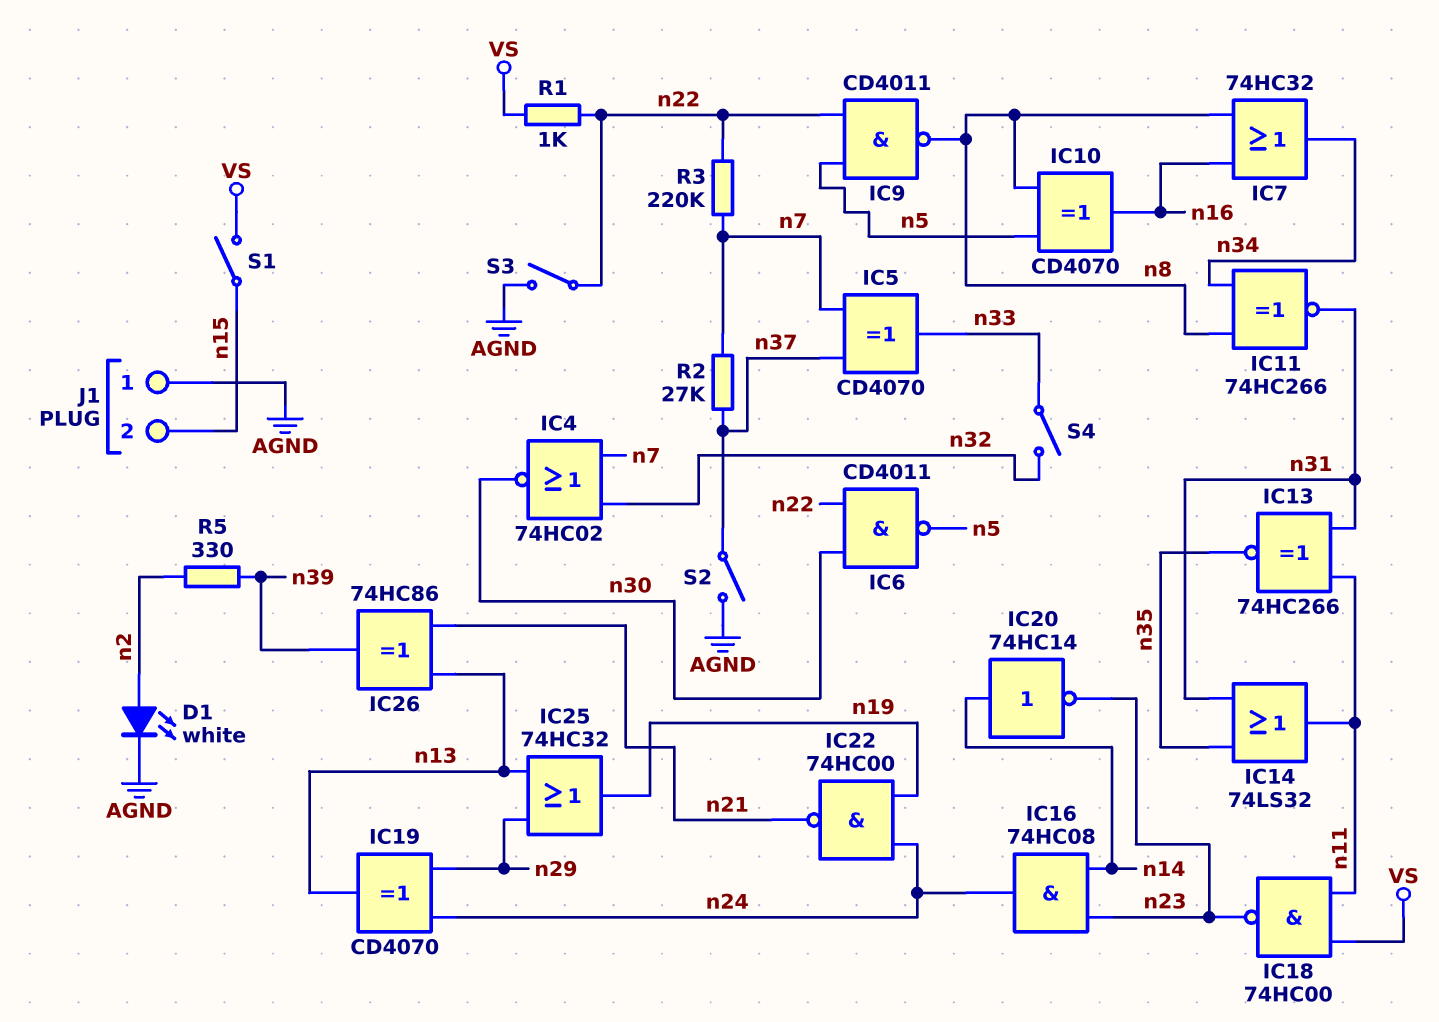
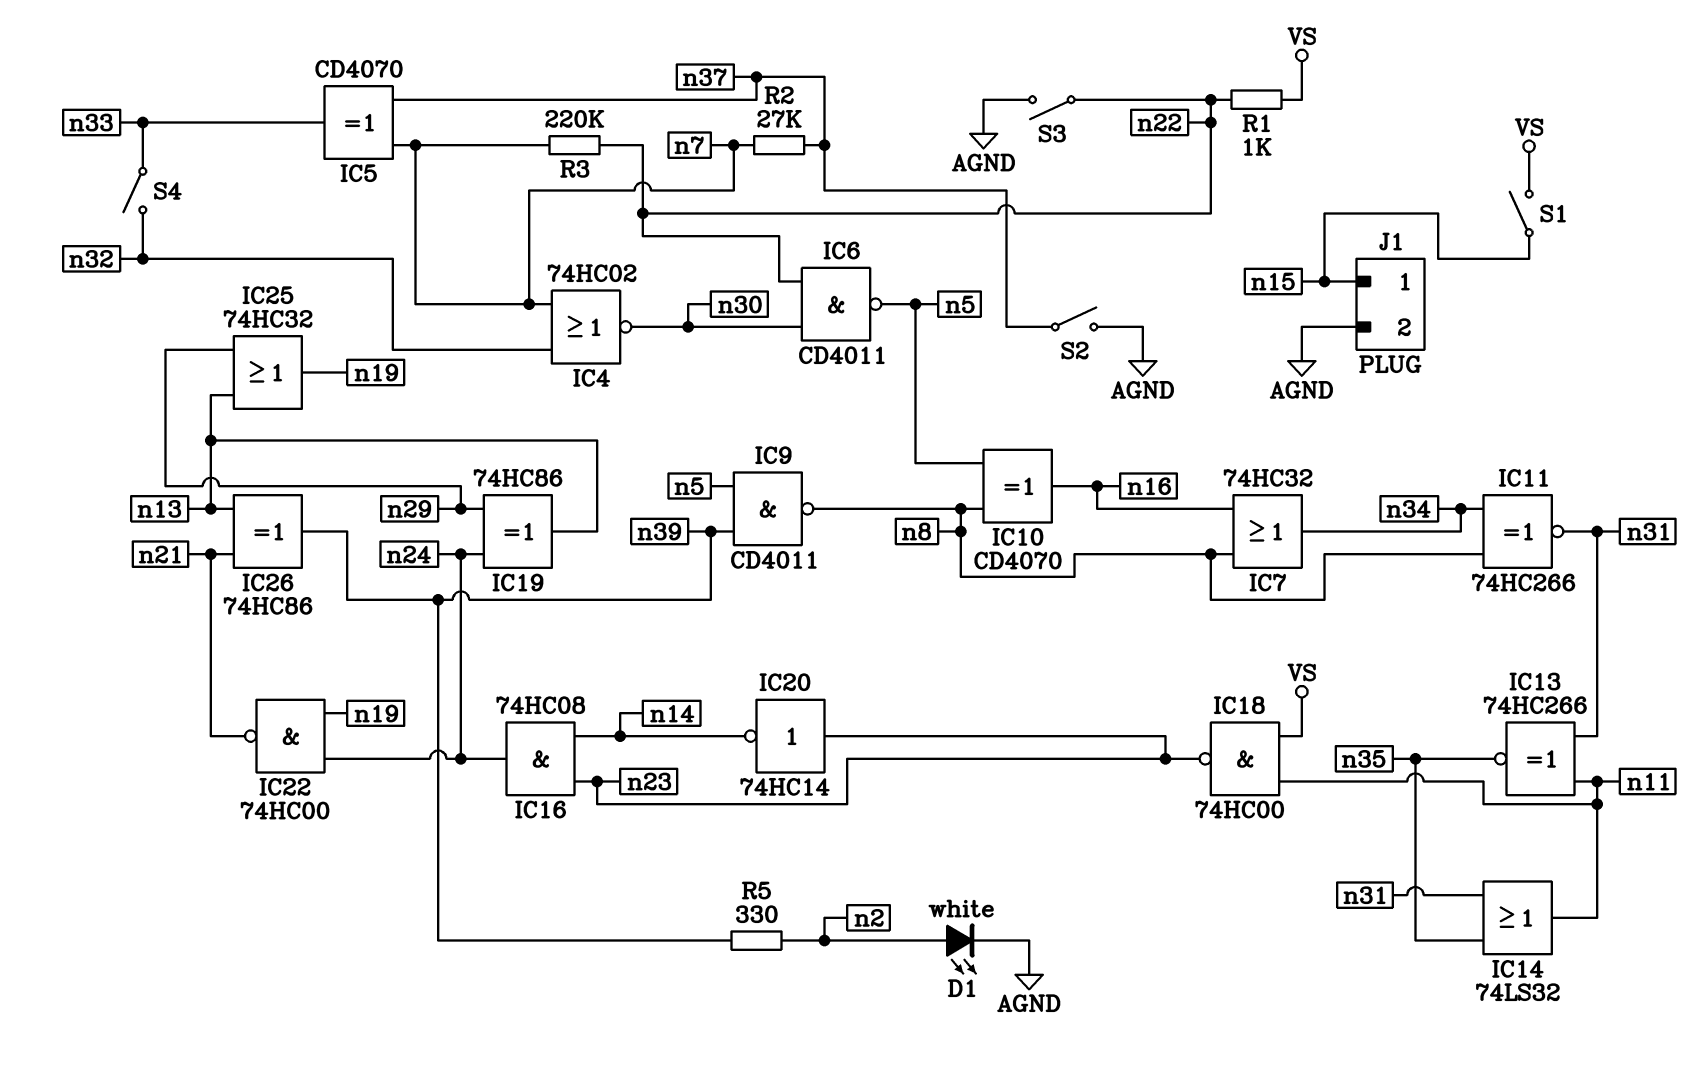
IC9: NAND CD4011 (in n5, in n22, out n8) -> NAND CD4011 (in n5, in n39, out n8)
IC19: XOR CD4070 (in n24, in n29, out n13) -> XOR 74HC86 (in n24, in n29, out n13)
IC20: NOT 74HC14 (in n14, out n23) -> NOT 74HC14 (in n23, out n14)
J1 pin 1: AGND -> n15
J1 pin 2: n15 -> AGND

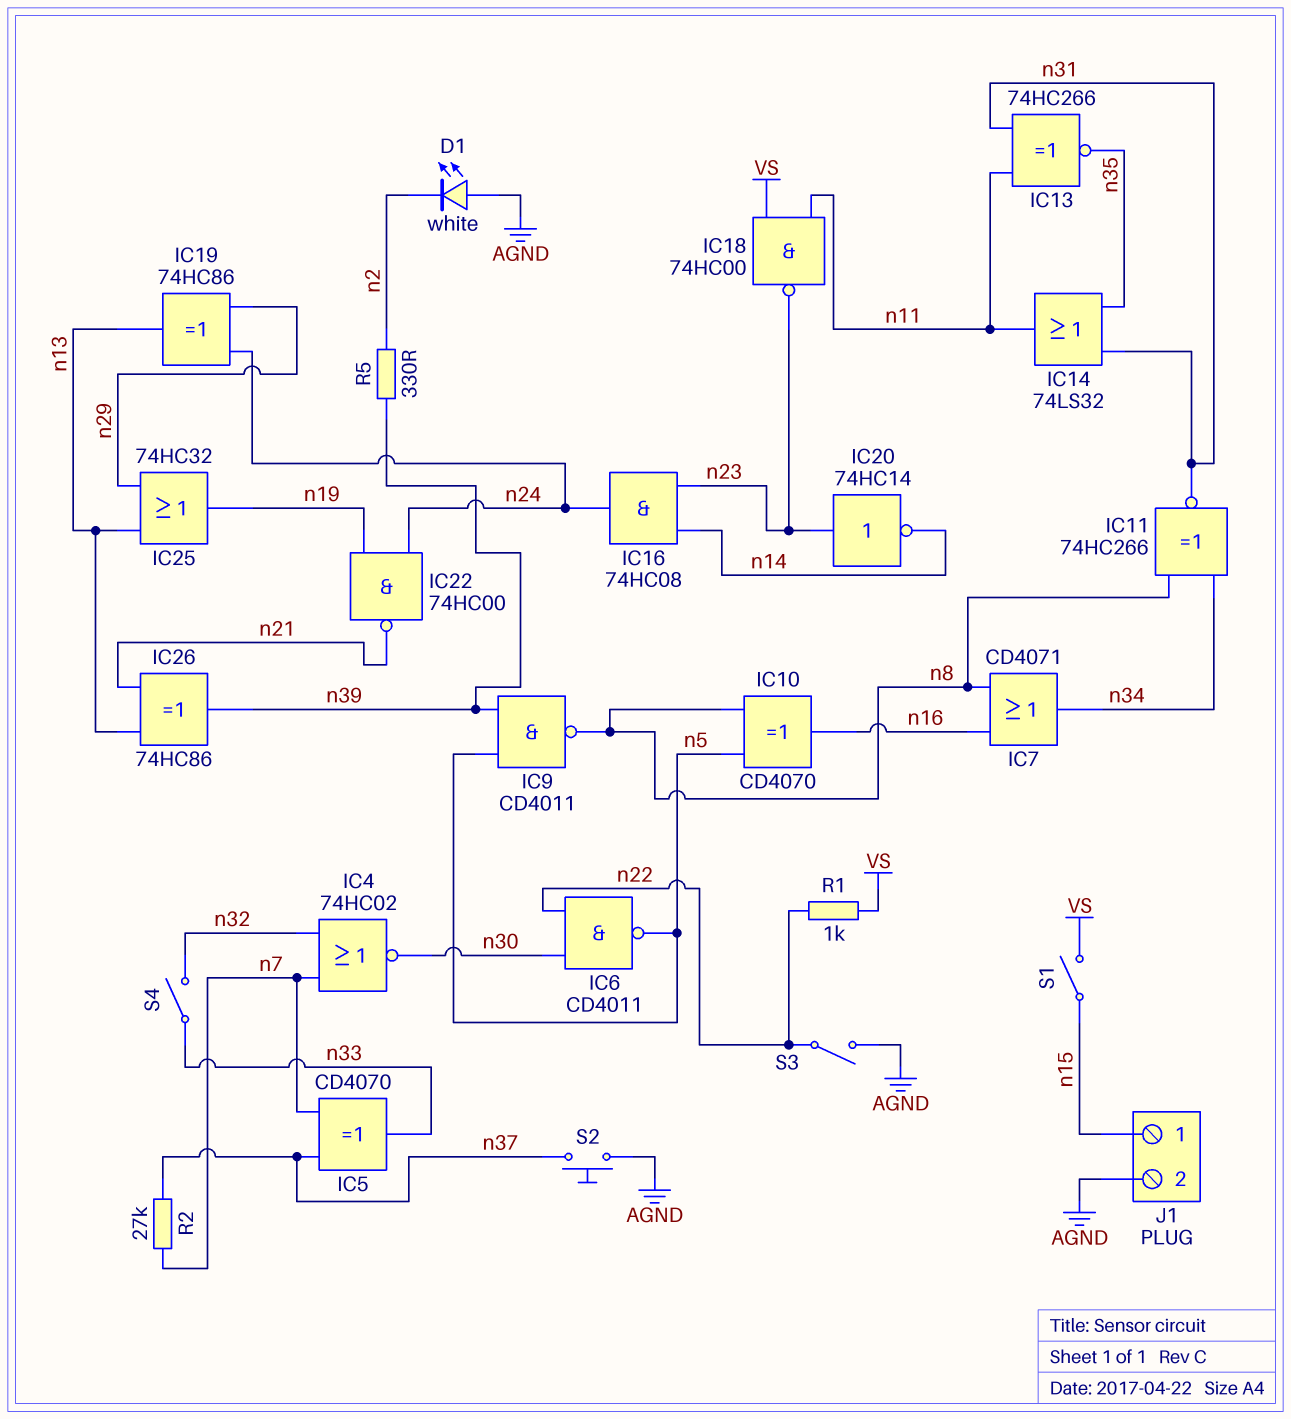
D1: LED white (A n2, K AGND) -> LED white (A AGND, K n2)
IC7: OR 74HC32 (in n8, in n16, out n34) -> OR CD4071 (in n8, in n16, out n34)
R3: 220k (n7, n22) -> none
S2: switch (AGND, n37) -> button (AGND, n37)

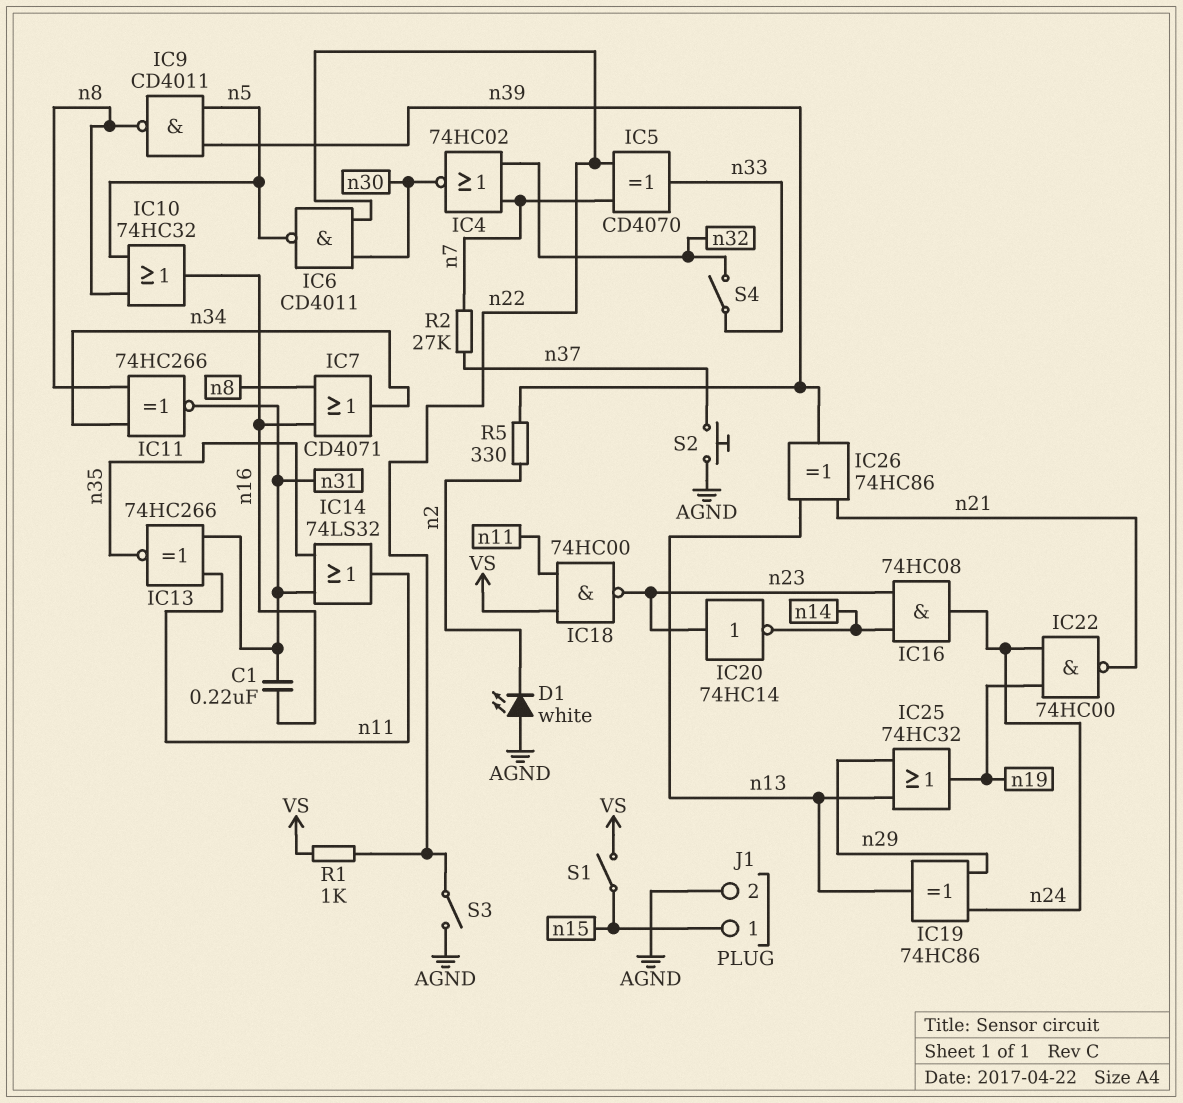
C1: none -> 220nF (n16, n31)
IC5: XOR CD4070 (in n7, in n37, out n33) -> XOR CD4070 (in n7, in n22, out n33)
IC10: XOR CD4070 (in n5, in n8, out n16) -> OR 74HC32 (in n5, in n8, out n16)

